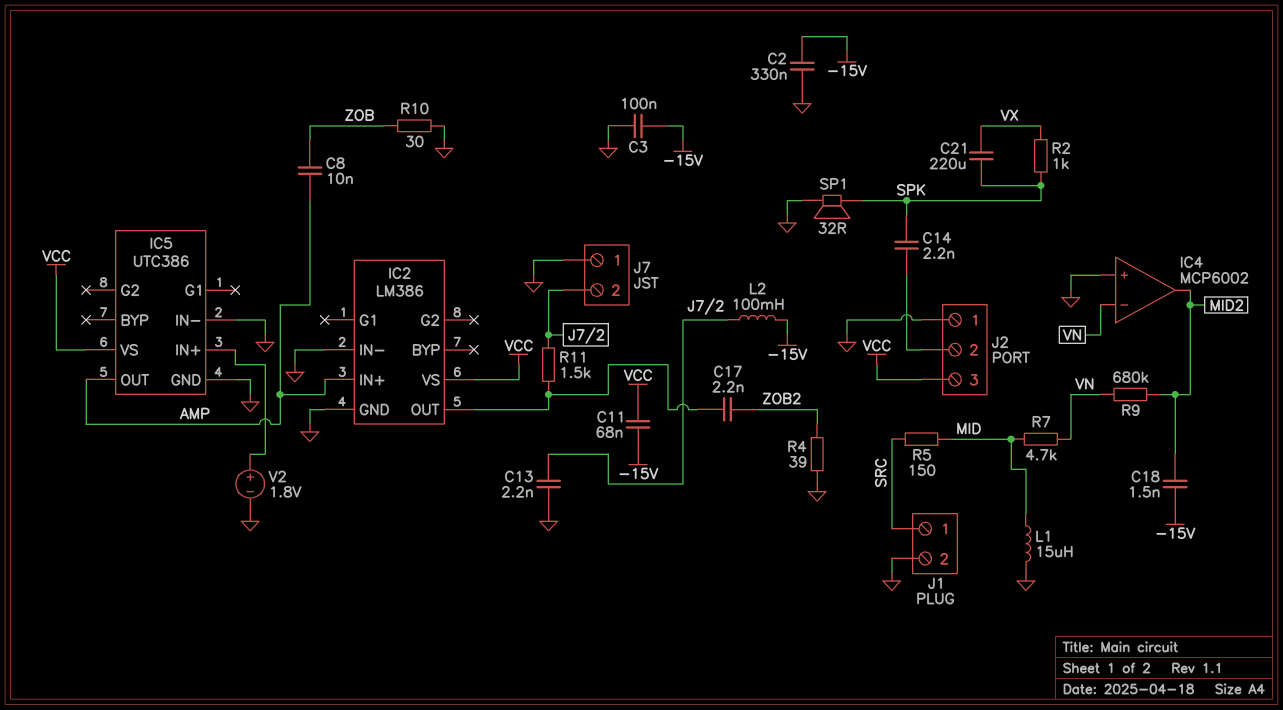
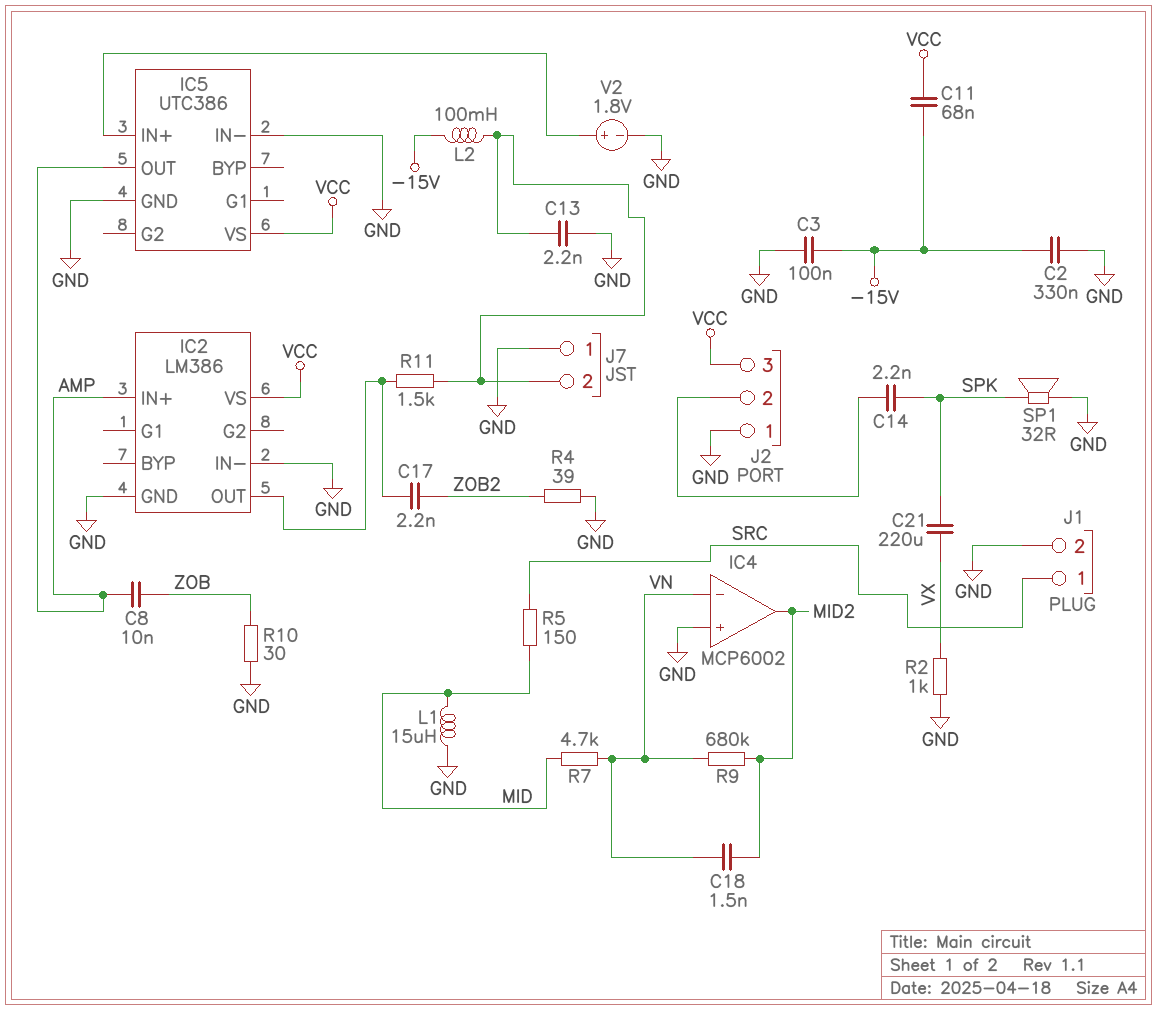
C18: 1.5nF (-15V, MID2) -> 1.5nF (MID2, VN)
R2: 1k (SPK, VX) -> 1k (GND, VX)

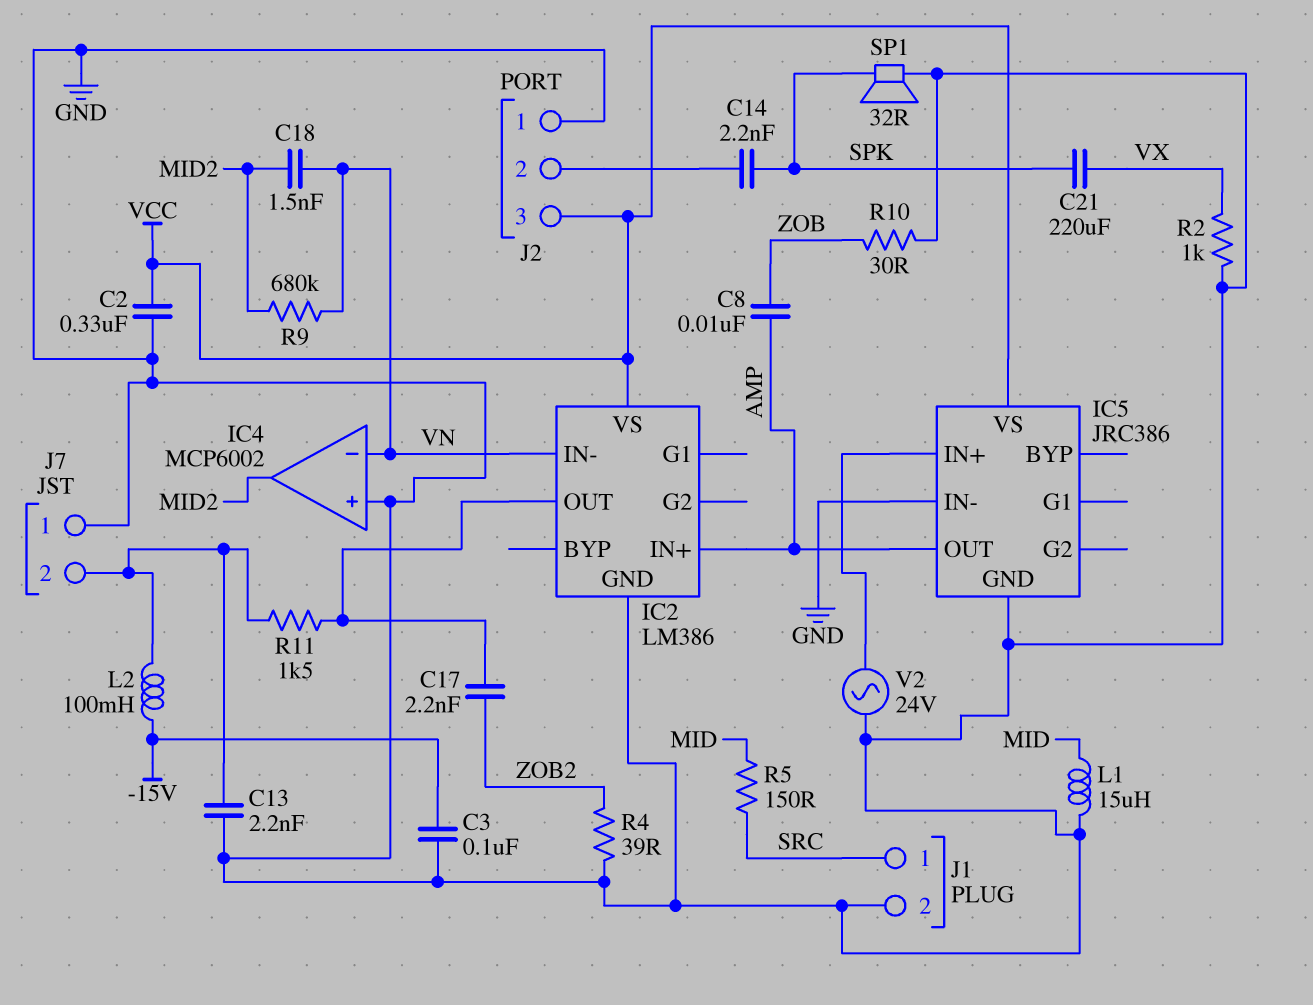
C2: 330nF (-15V, GND) -> 330nF (GND, VCC)
C11: 68nF (-15V, VCC) -> none
IC2 pin IN-: GND -> VN
IC5: UTC386 -> JRC386
R7: 4.7k (MID, VN) -> none
V2: 1.8V (plus IC5/IN+, minus GND) -> AC 24V (GND, IC5/IN+)

